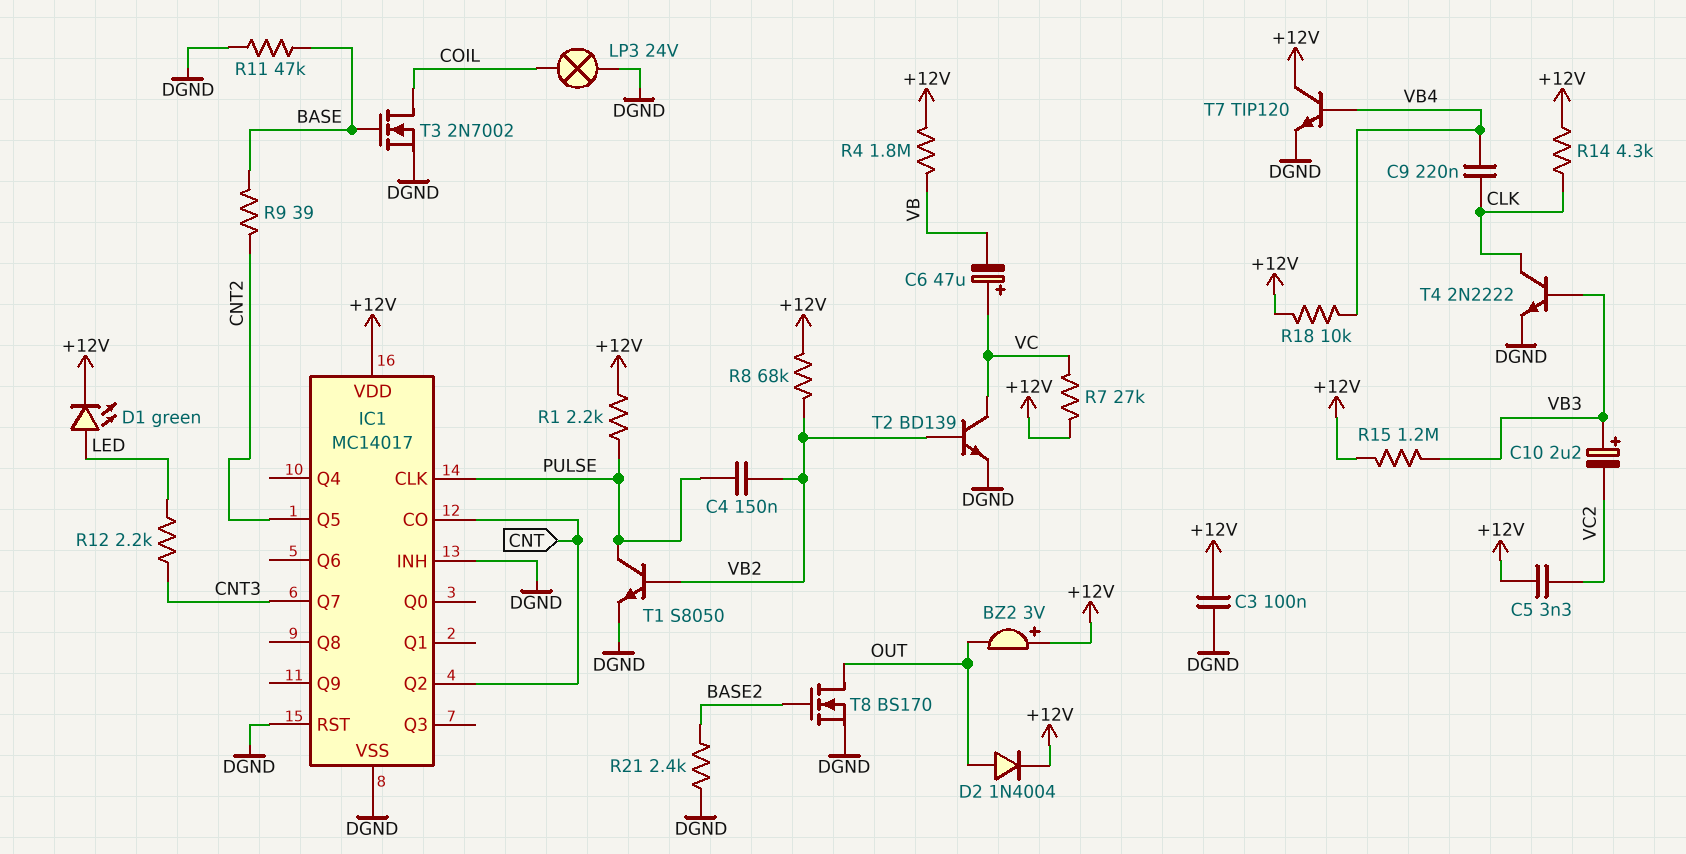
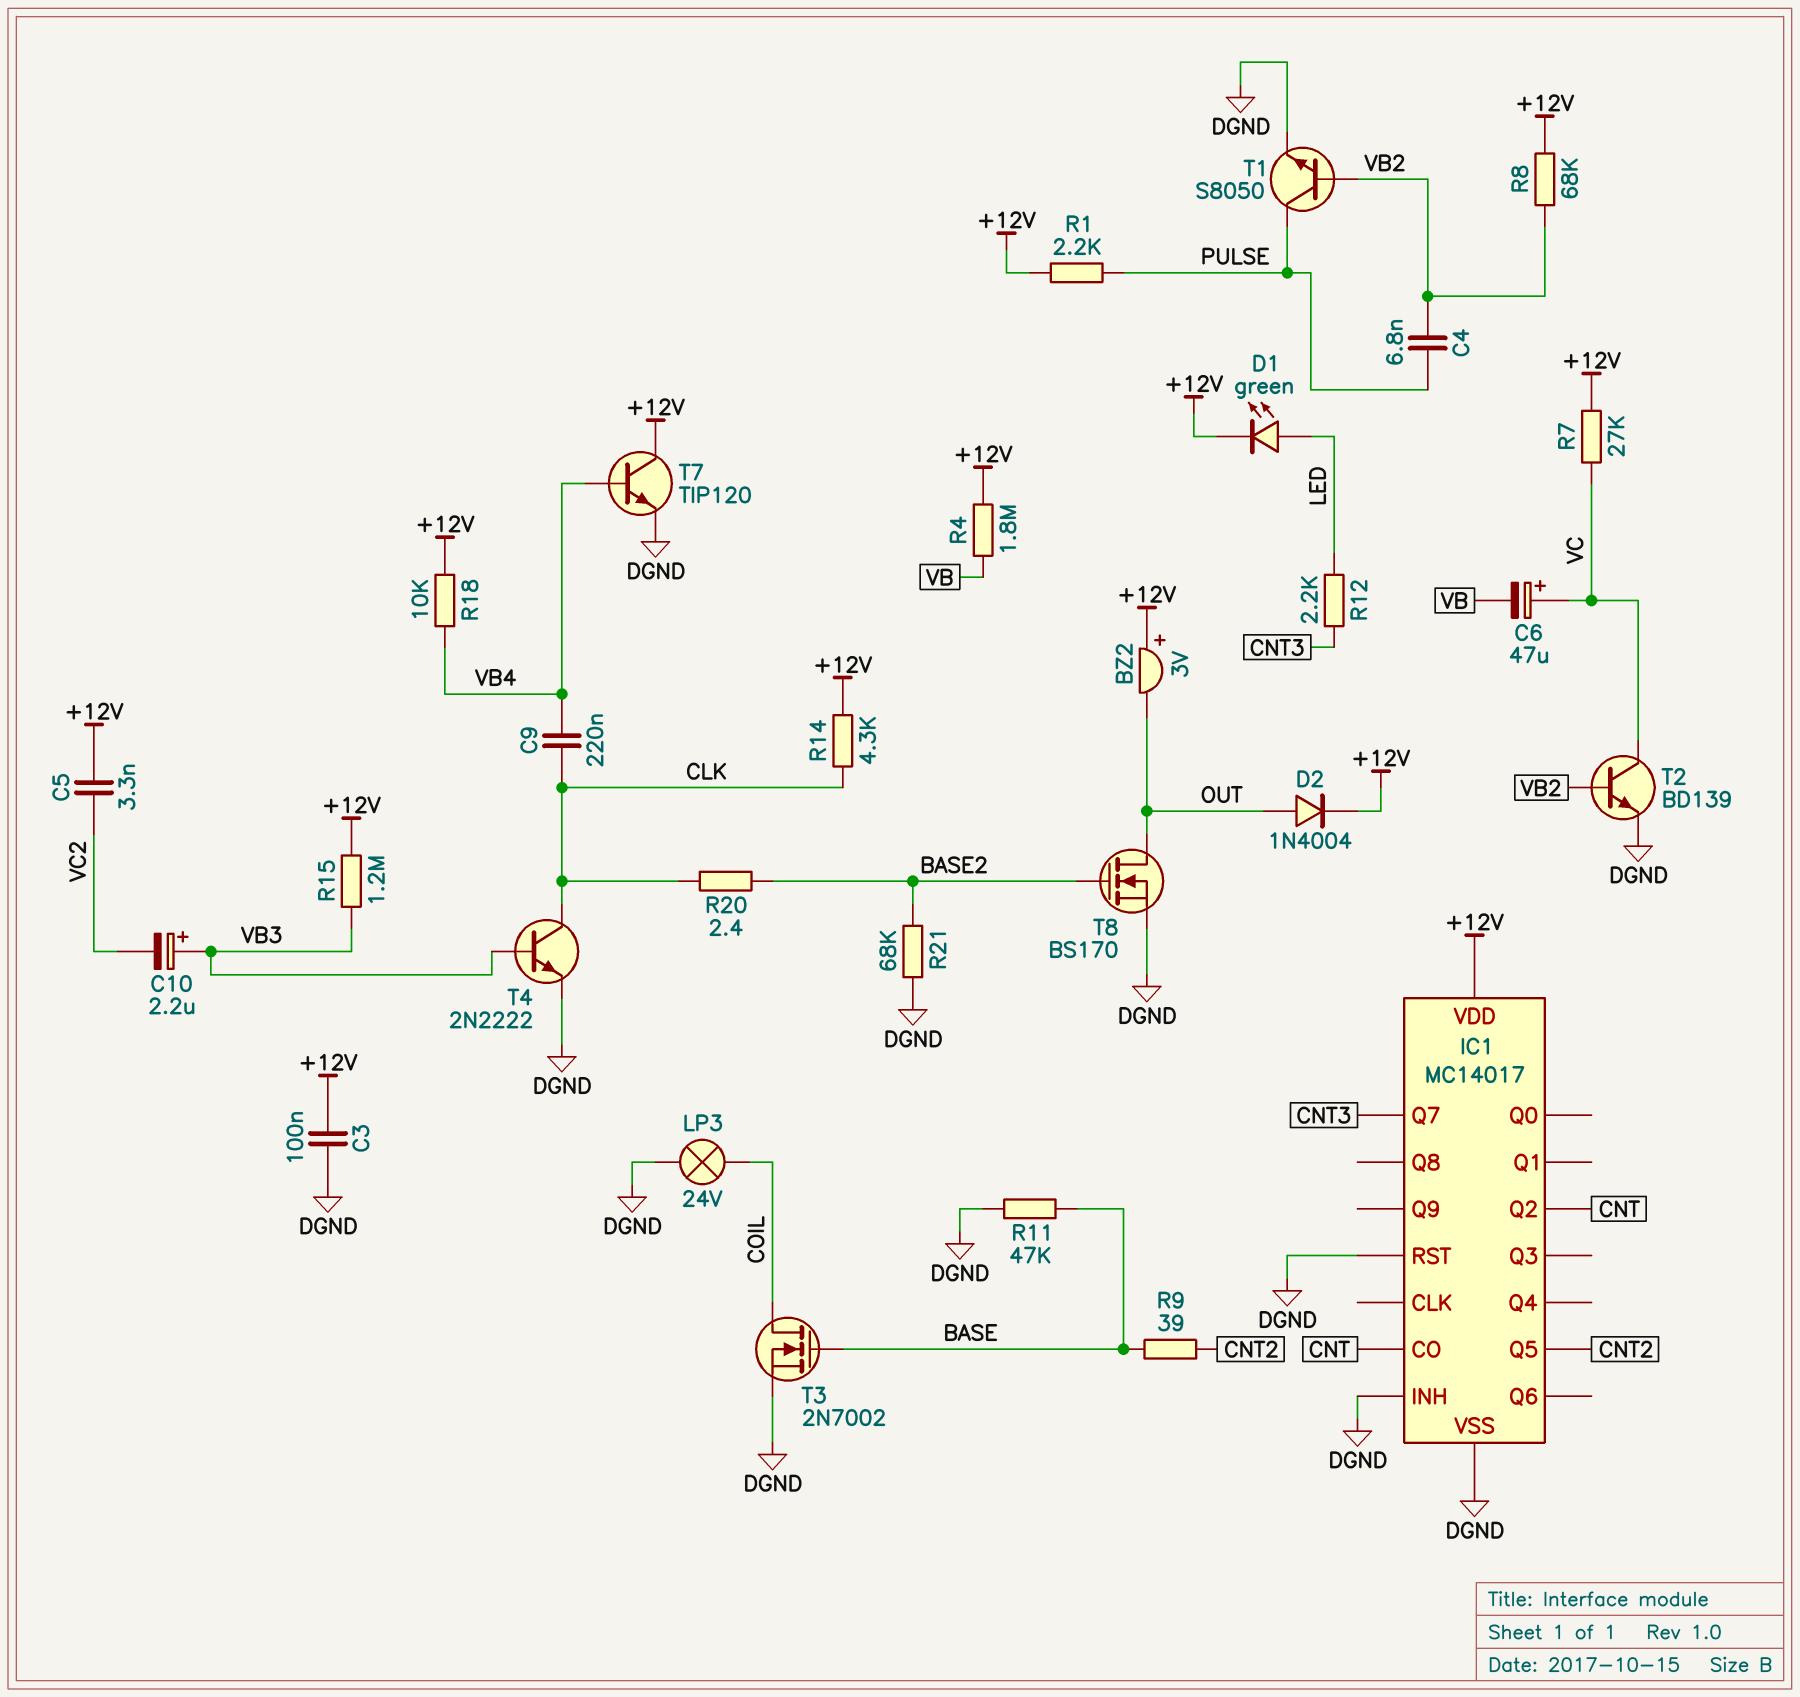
C4: 150nF (PULSE, VB2) -> 6.8nF (PULSE, VB2)
IC1 pin CLK: PULSE -> none
R20: none -> 2.4 (BASE2, CLK)
R21: 2.4k (BASE2, DGND) -> 68k (BASE2, DGND)

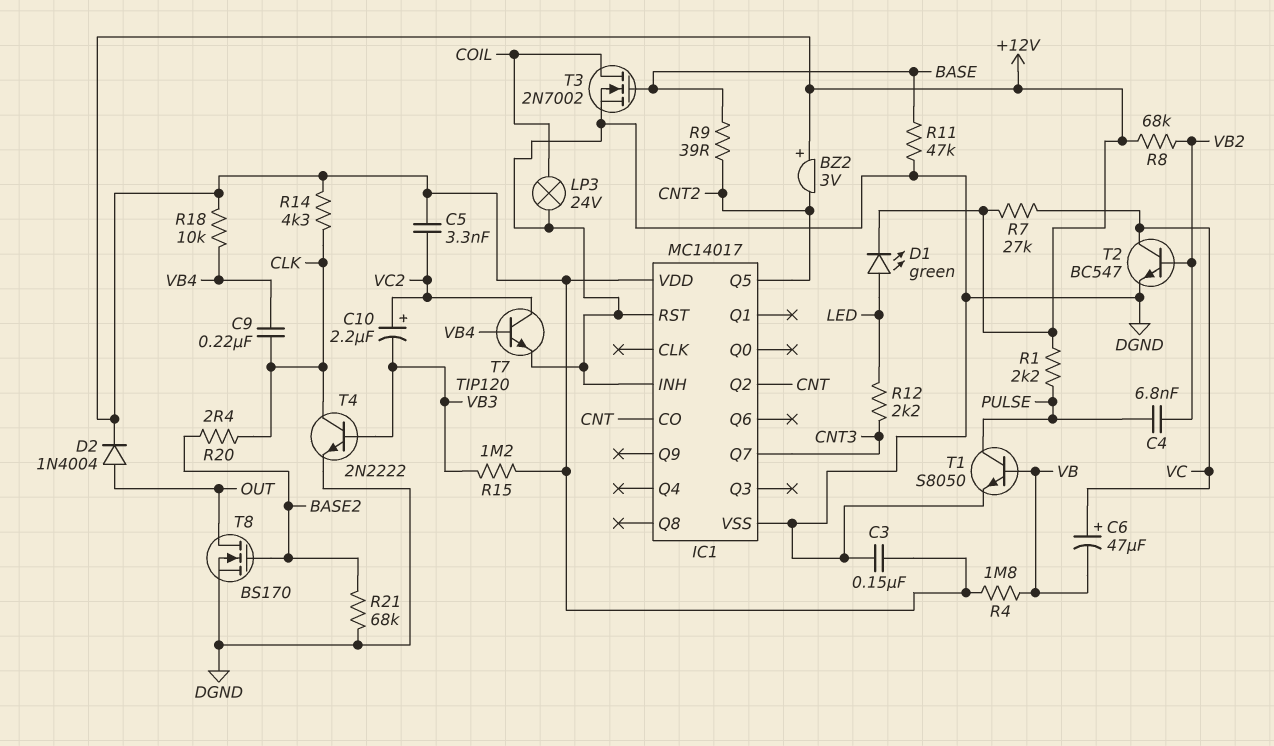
BZ2: buzzer 3V (plus +12V, minus OUT) -> buzzer 3V (plus +12V, minus CNT2)
C3: 100nF (+12V, DGND) -> 150nF (+12V, DGND)
C10: 2.2uF (plus VB3, minus VC2) -> 2.2uF (plus VC2, minus VB3)
T1: NPN S8050 (B VB2, C PULSE, E DGND) -> NPN S8050 (B VB, C PULSE, E DGND)
T2: NPN BD139 (B VB2, C VC, E DGND) -> NPN BC547 (B VB2, C VC, E DGND)
T7: NPN TIP120 (B VB4, C +12V, E DGND) -> NPN TIP120 (B VB4, C VC2, E DGND)

